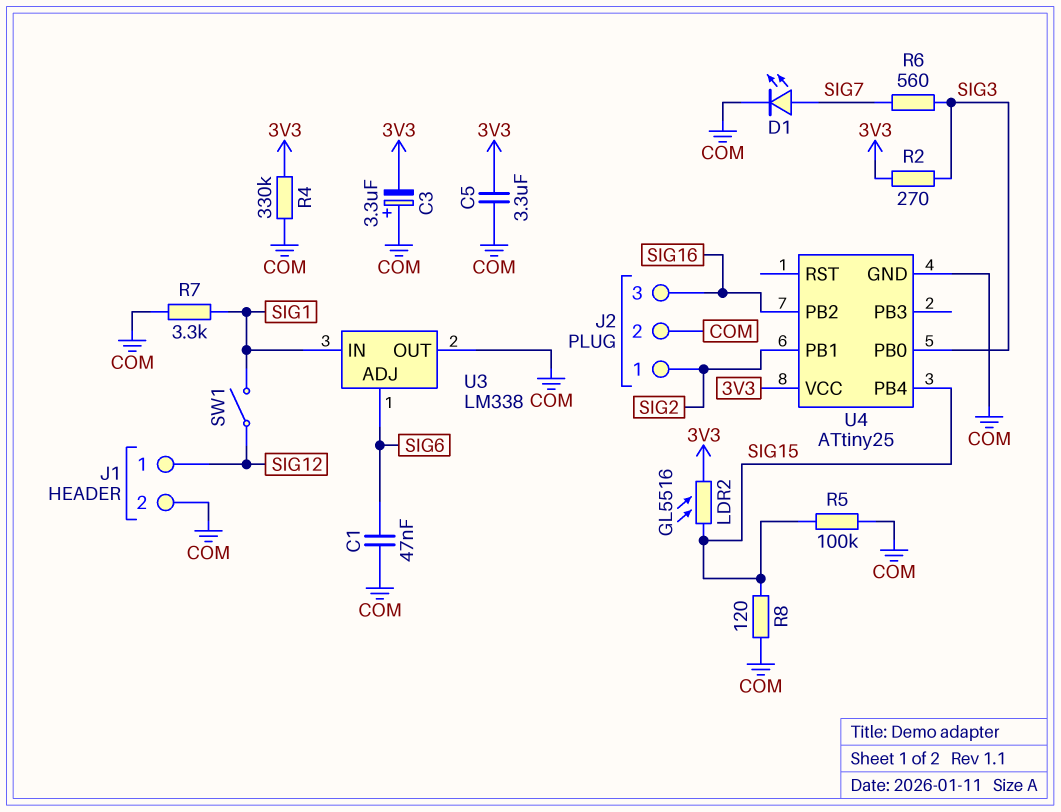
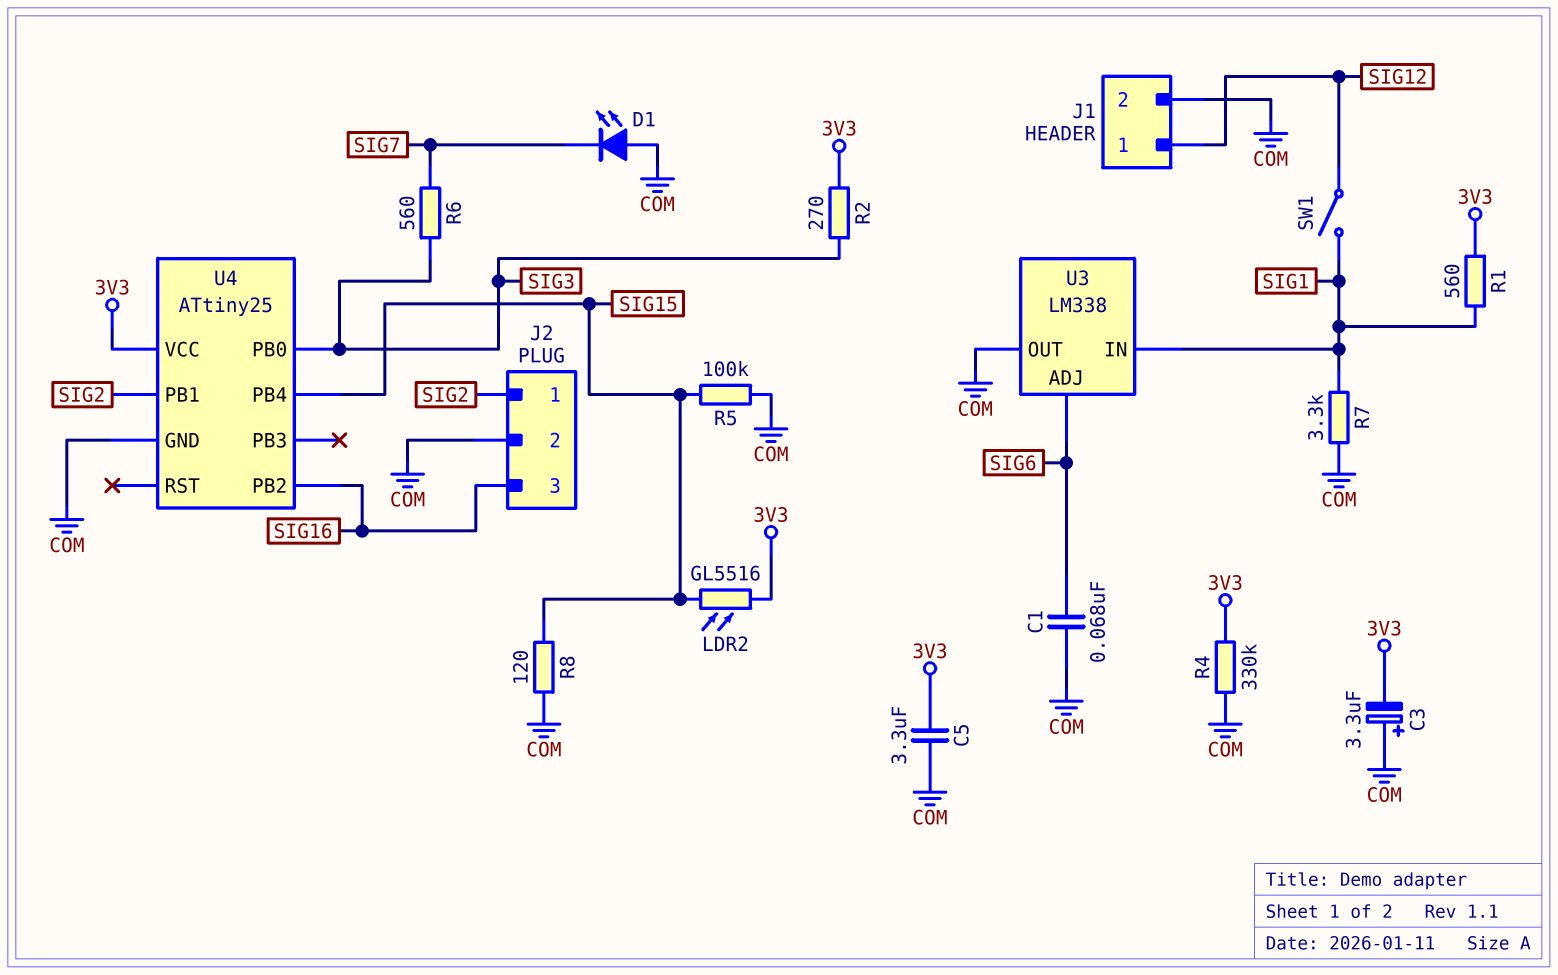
C1: 47nF (COM, SIG6) -> 68nF (COM, SIG6)
D1: LED (A SIG7, K COM) -> LED (A COM, K SIG7)
R1: none -> 560 (3V3, SIG1)

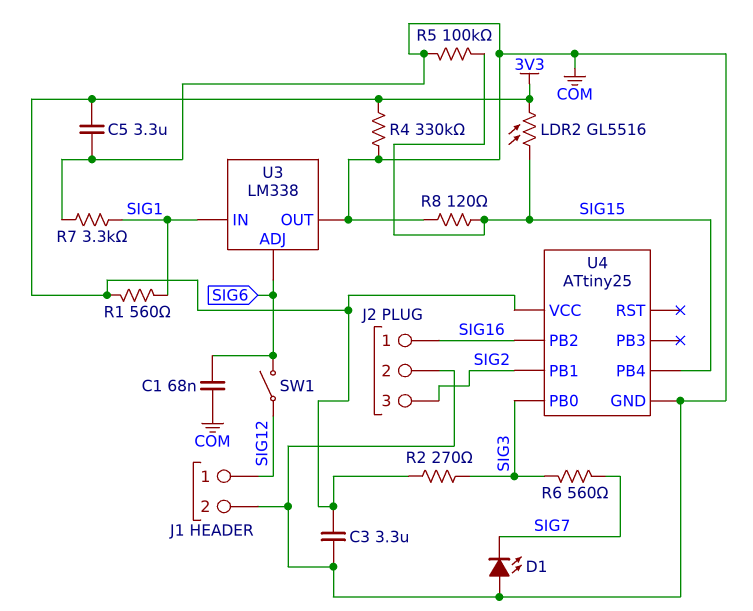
C3: 3.3uF (plus COM, minus 3V3) -> 3.3uF (3V3, COM)
J2 pin 1: SIG2 -> SIG16
J2 pin 3: SIG16 -> SIG2
SW1: switch (SIG1, SIG12) -> switch (SIG6, SIG12)

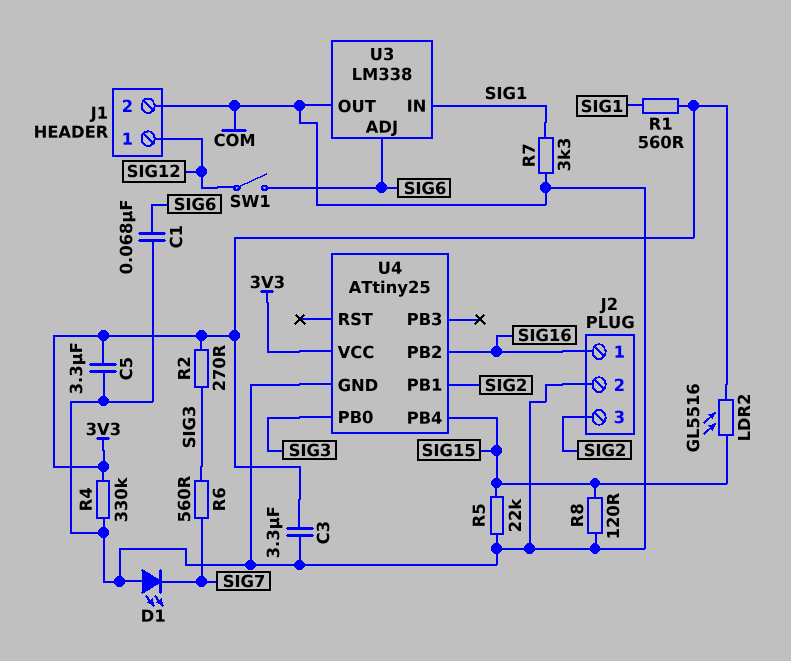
R5: 100k (COM, SIG15) -> 22k (COM, SIG15)

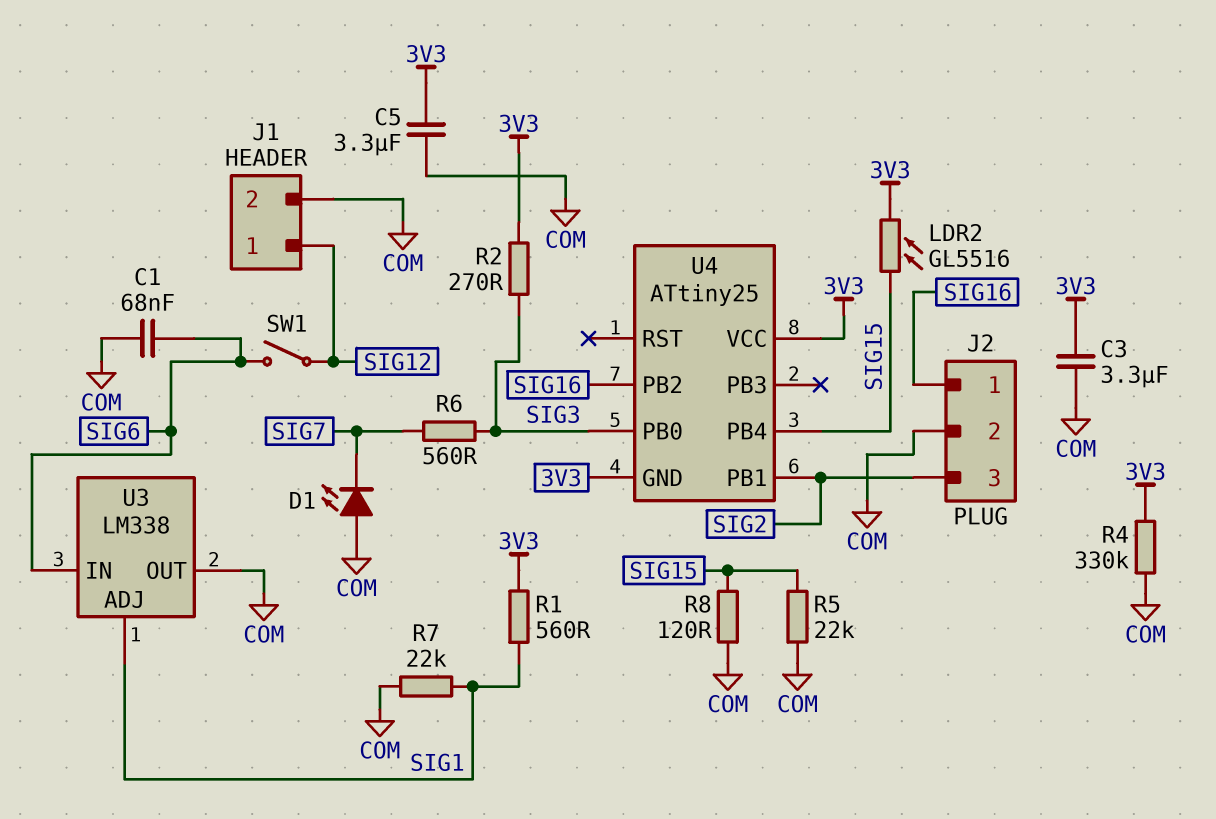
R7: 3.3k (COM, SIG1) -> 22k (COM, SIG1)
U3 pin ADJ: SIG6 -> SIG1
U3 pin IN: SIG1 -> SIG6
U4 pin GND: COM -> 3V3

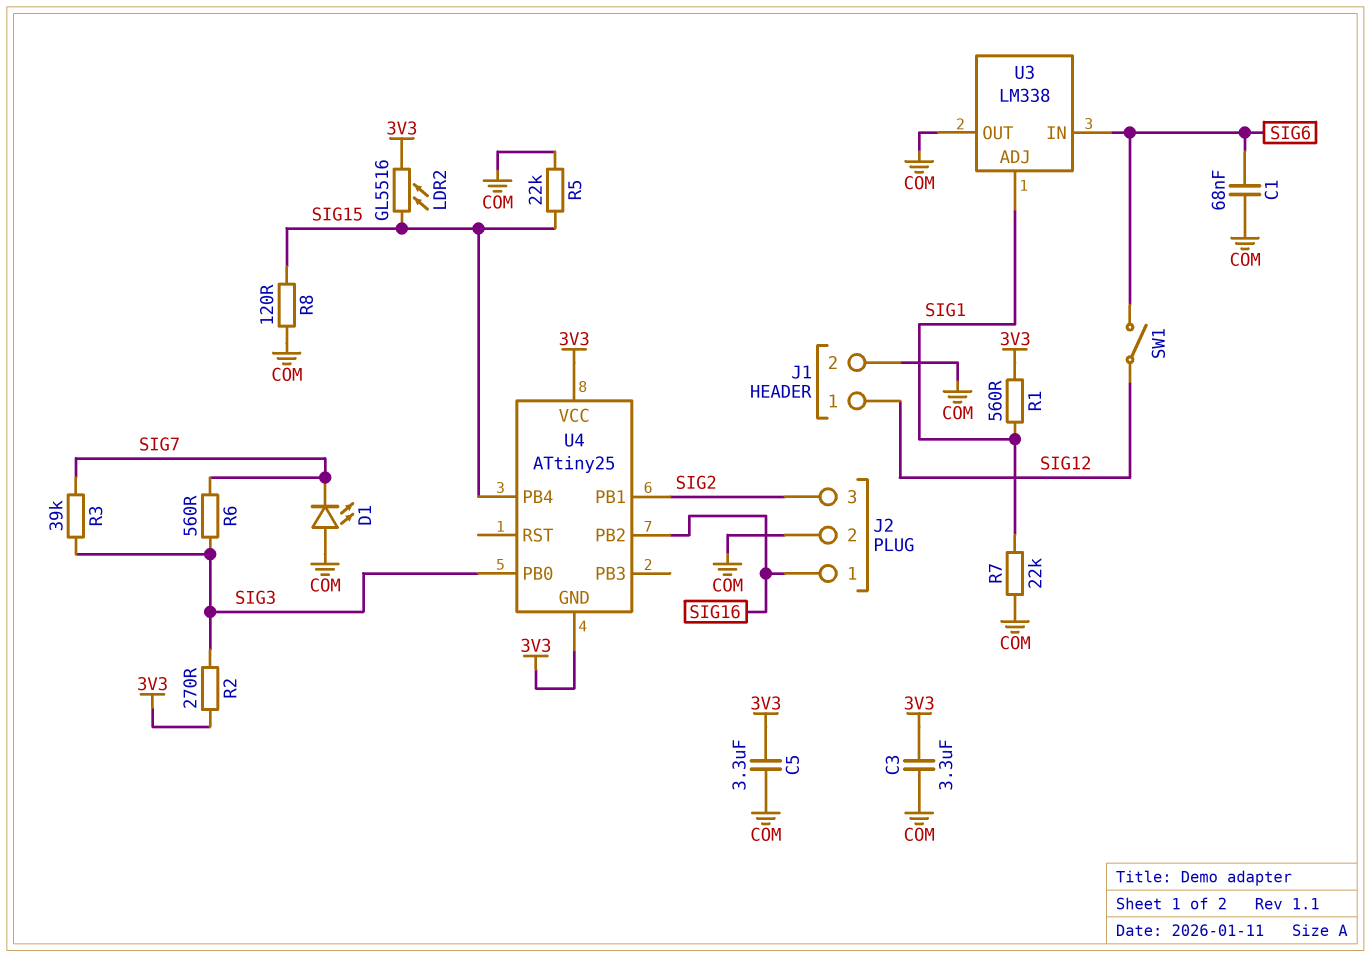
R3: none -> 39k (SIG3, SIG7)
R4: 330k (3V3, COM) -> none

